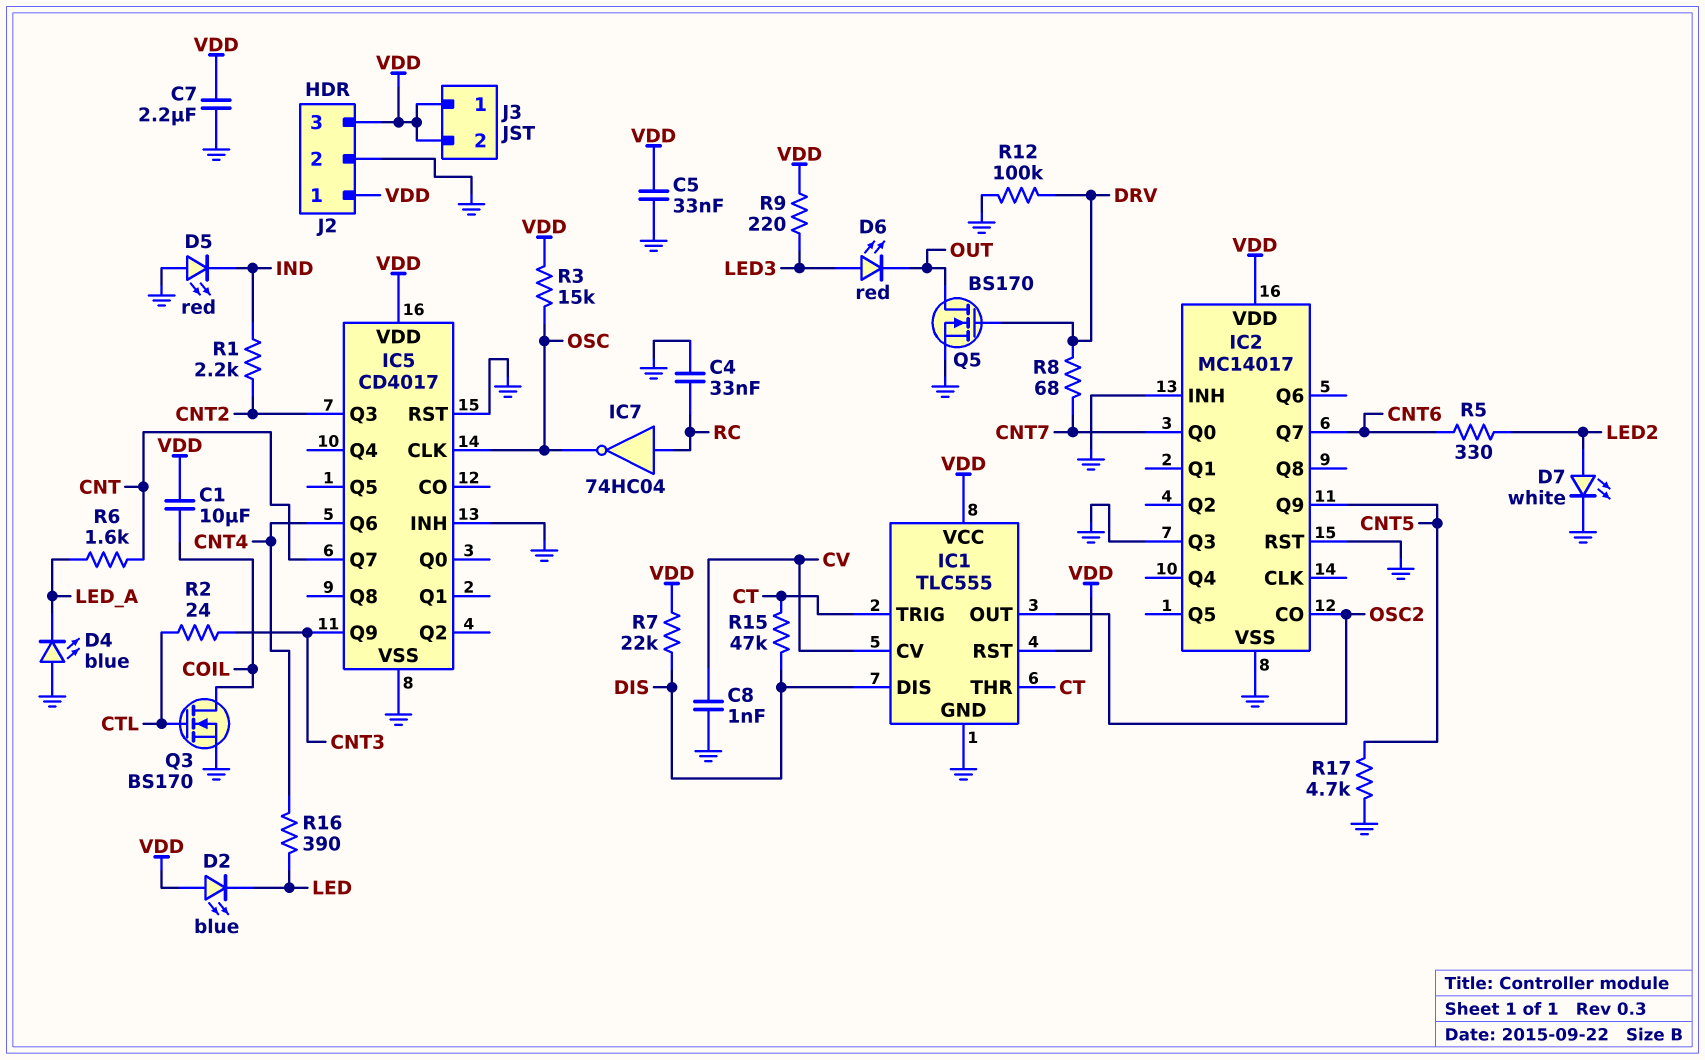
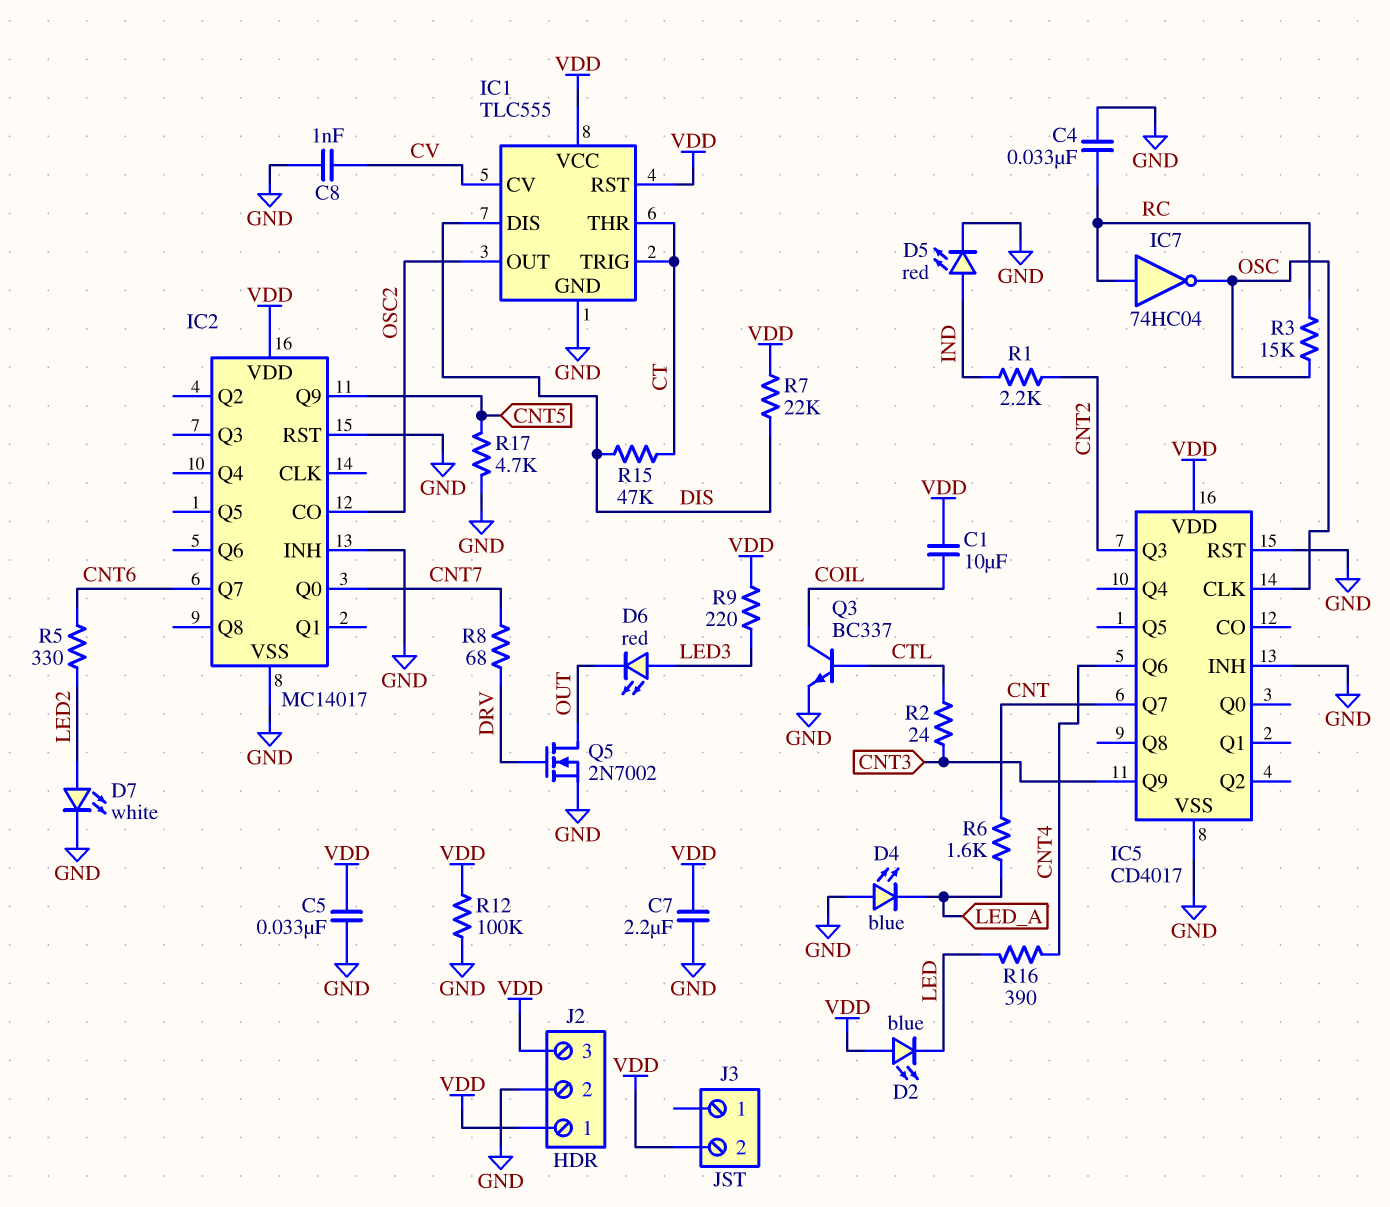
D5: LED red (A GND, K IND) -> LED red (A IND, K GND)
IC2 pin Q3: GND -> none
J3 pin 1: VDD -> none
Q3: NMOS BS170 (G CTL, D COIL, S GND) -> NPN BC337 (B CTL, C COIL, E GND)
Q5: NMOS BS170 (G DRV, D OUT, S GND) -> NMOS 2N7002 (G DRV, D OUT, S GND)
R3: 15k (OSC, VDD) -> 15k (OSC, RC)
R12: 100k (DRV, GND) -> 100k (GND, VDD)

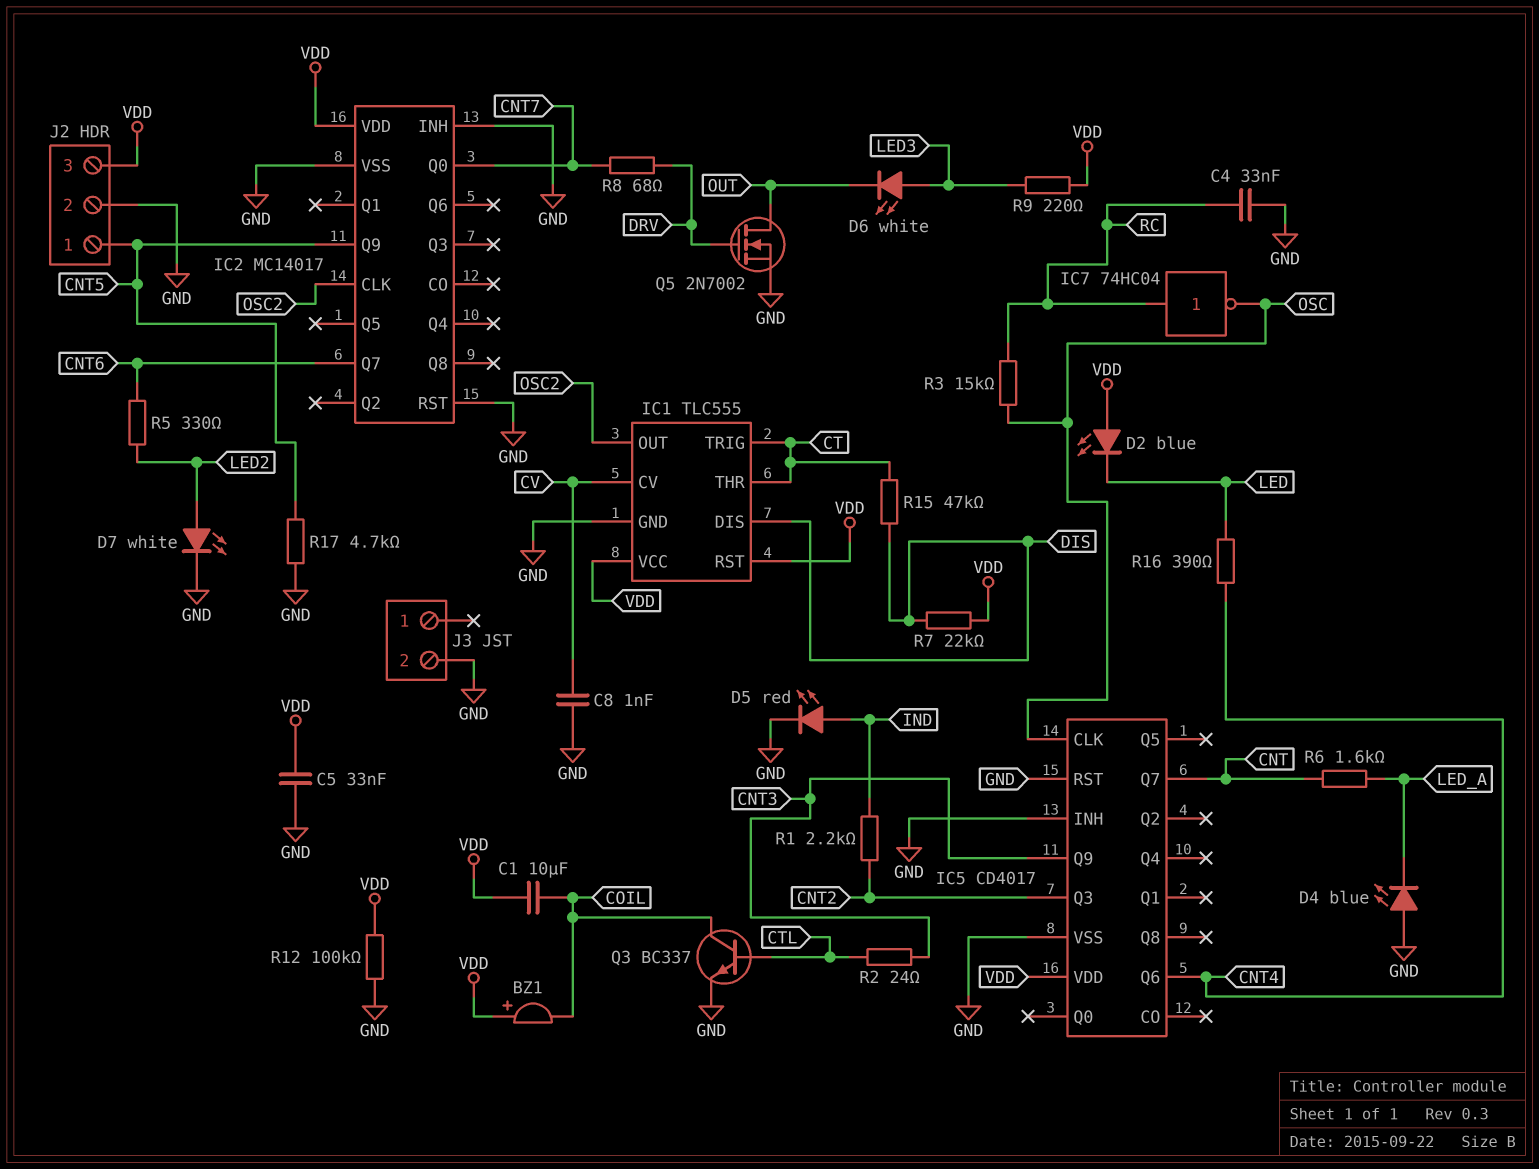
BZ1: none -> buzzer (plus VDD, minus COIL)
C7: 2.2uF (GND, VDD) -> none
D6: LED red (A LED3, K OUT) -> LED white (A LED3, K OUT)
IC2 pin CLK: none -> OSC2
IC2 pin CO: OSC2 -> none
J2 pin 1: VDD -> CNT5
J3 pin 2: VDD -> GND

